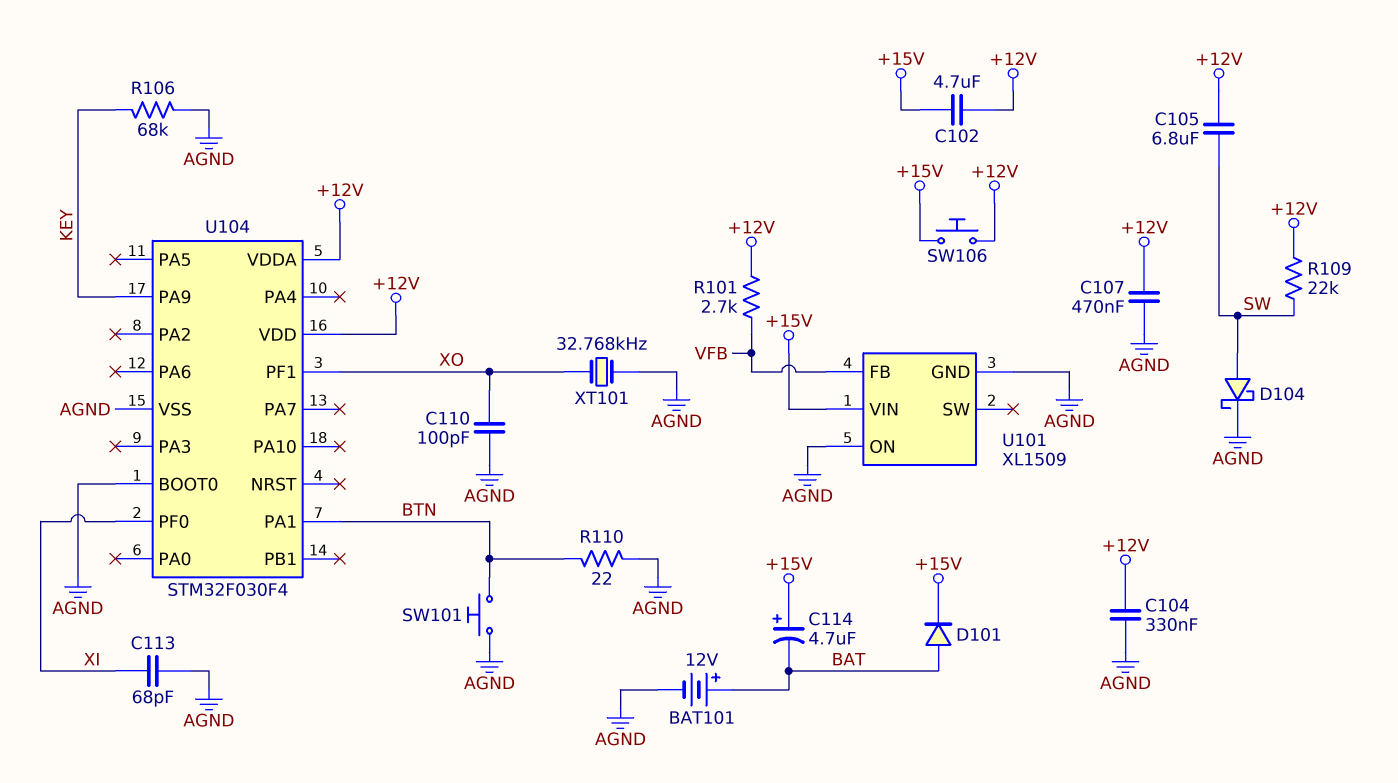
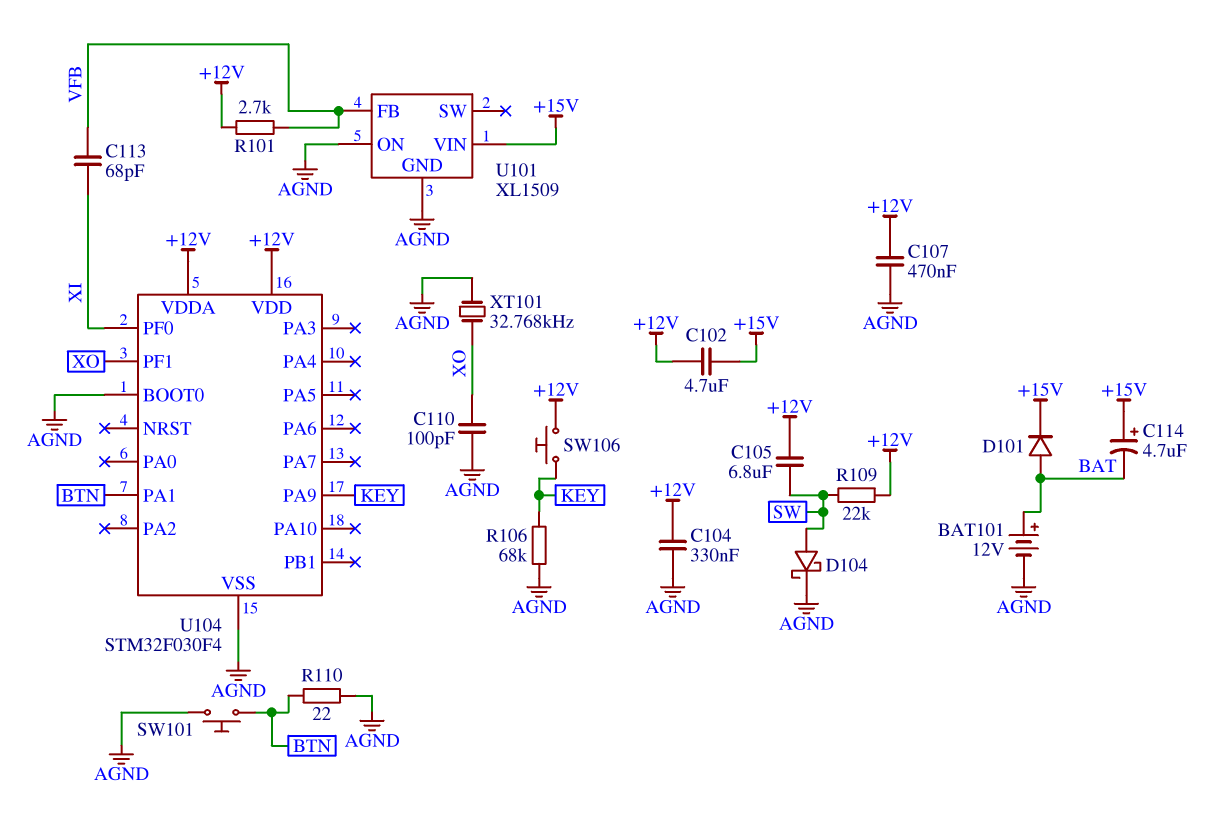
C113: 68pF (AGND, XI) -> 68pF (VFB, XI)
SW106: button (+12V, +15V) -> button (+12V, KEY)

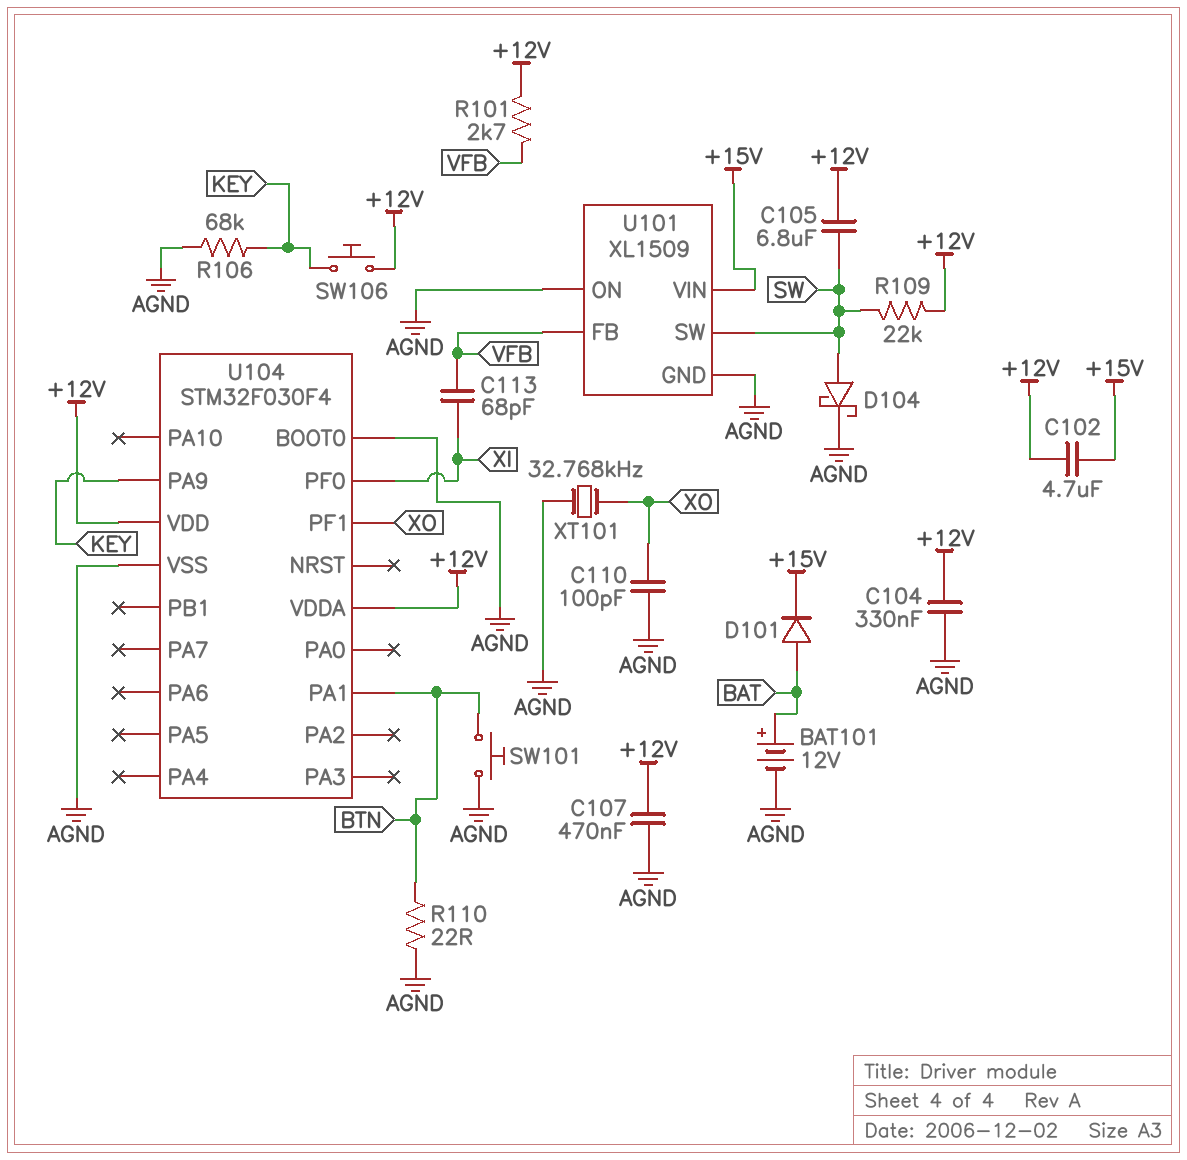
C114: 4.7uF (plus +15V, minus BAT) -> none
U101 pin SW: none -> SW

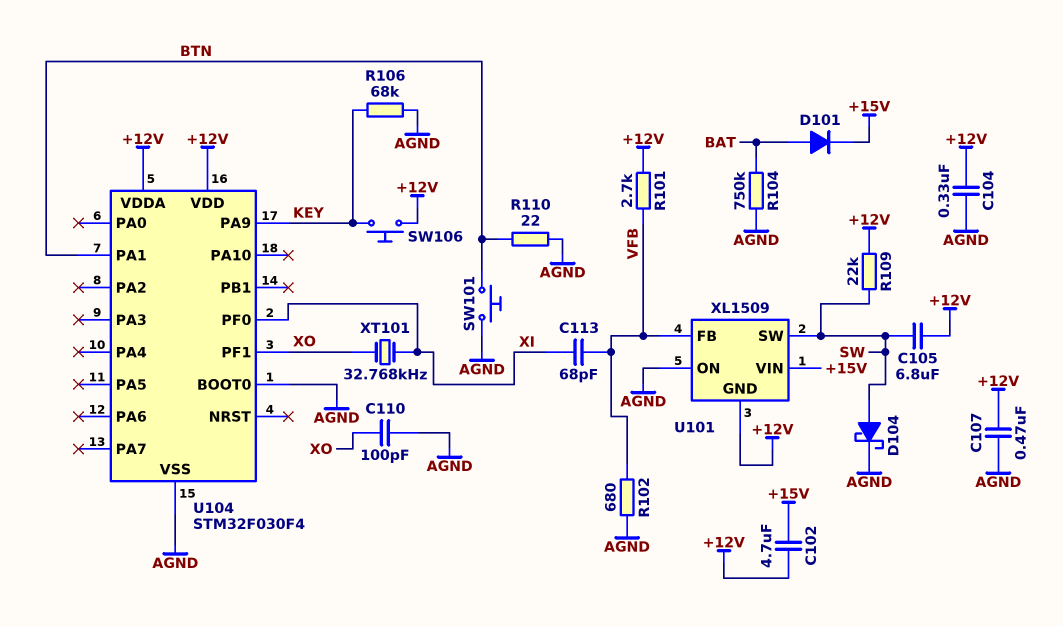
BAT101: 12V (plus BAT, minus AGND) -> none
R102: none -> 680 (AGND, VFB)
R104: none -> 750k (AGND, BAT)
U101 pin GND: AGND -> +12V
XT101: 32.768kHz (AGND, XO) -> 32.768kHz (XI, XO)

